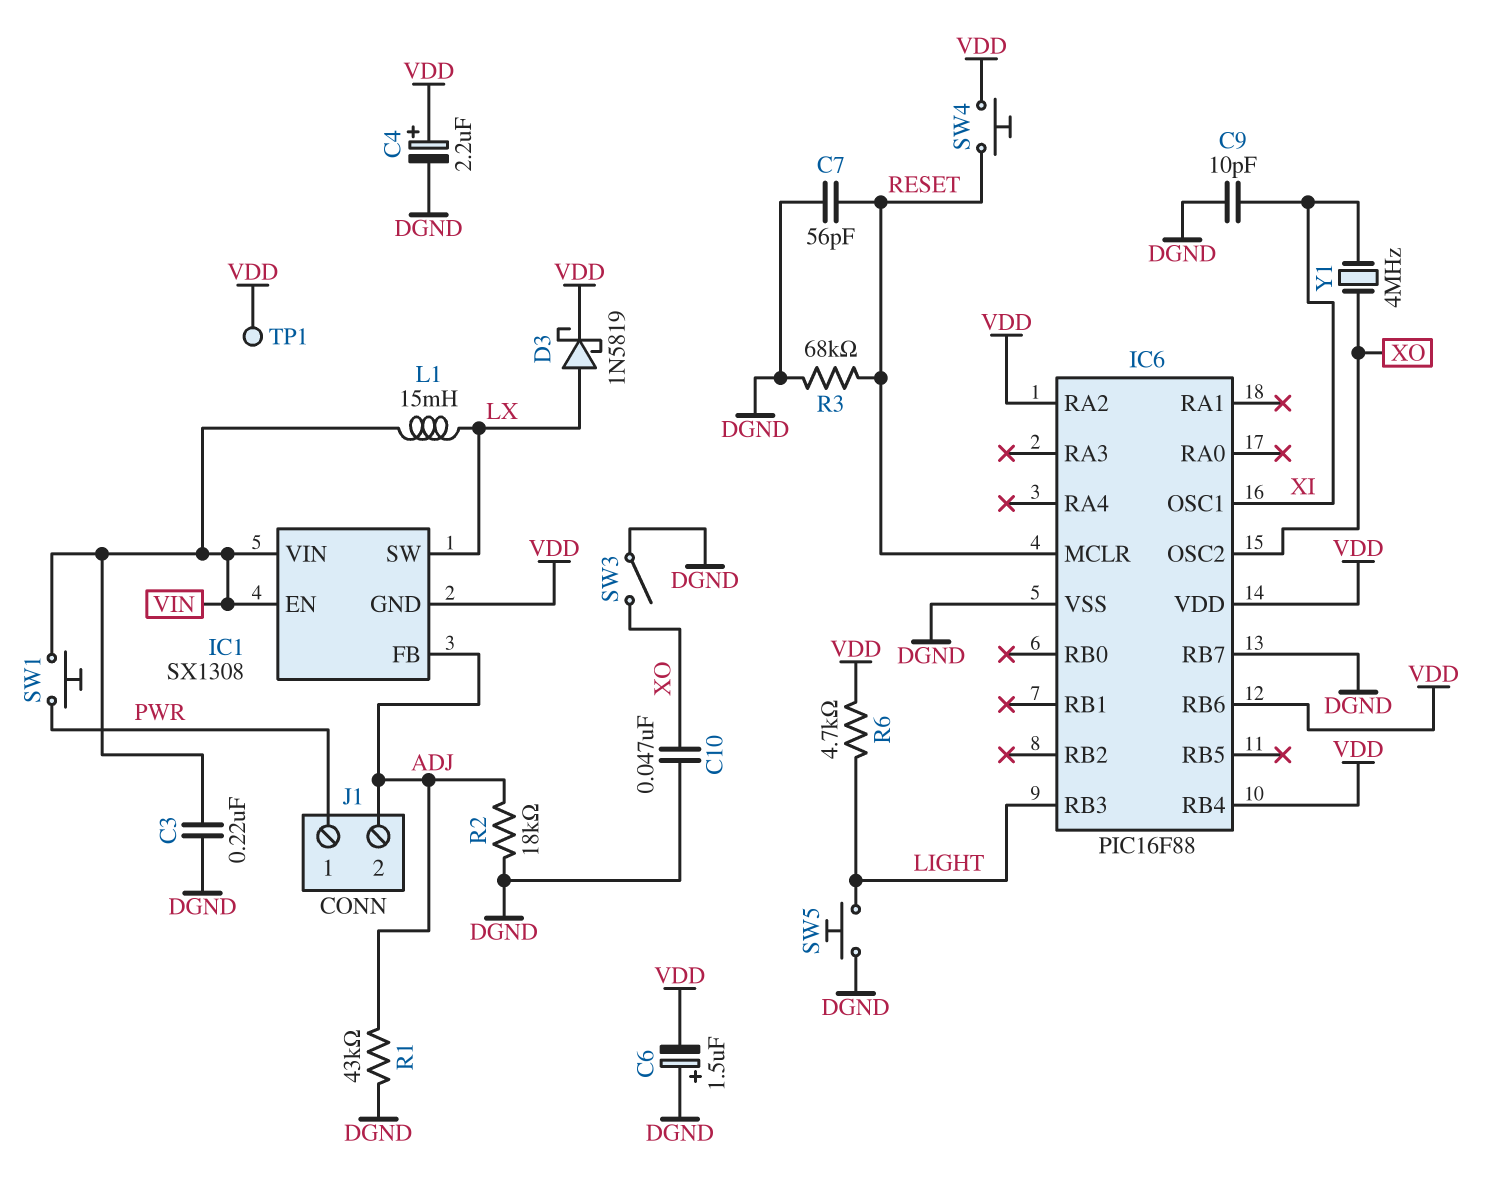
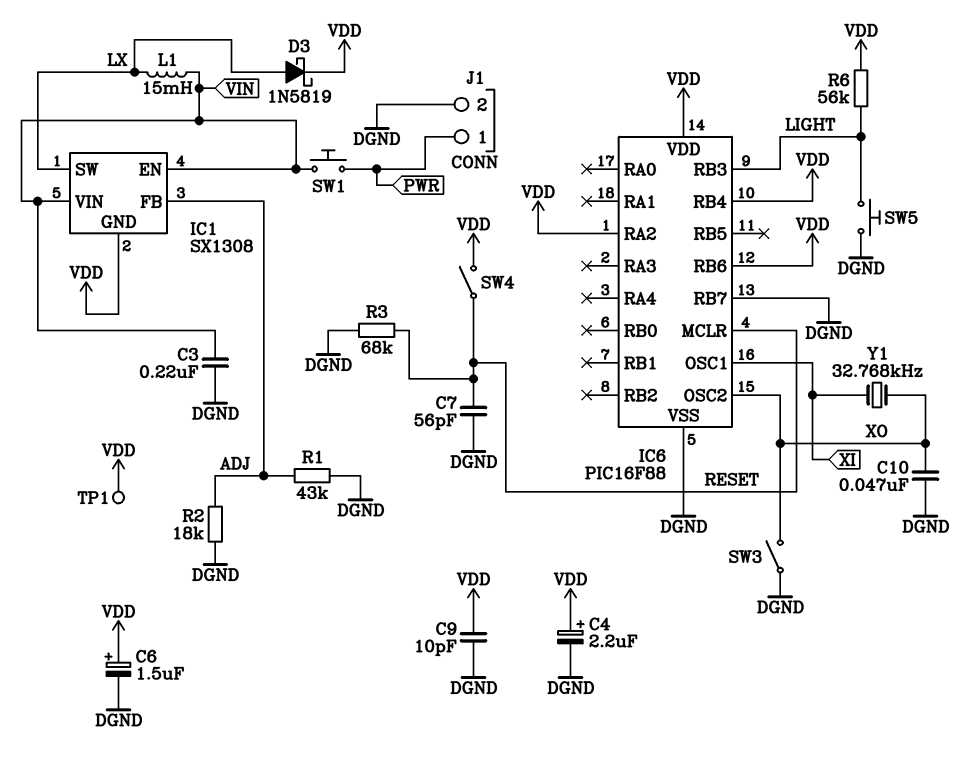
C6: 1.5uF (plus DGND, minus VDD) -> 1.5uF (plus VDD, minus DGND)
C9: 10pF (DGND, XI) -> 10pF (DGND, VDD)
J1 pin 2: ADJ -> DGND
R6: 4.7k (LIGHT, VDD) -> 56k (LIGHT, VDD)
SW4: button (RESET, VDD) -> switch (RESET, VDD)
Y1: 4MHz (XI, XO) -> 32.768kHz (XI, XO)

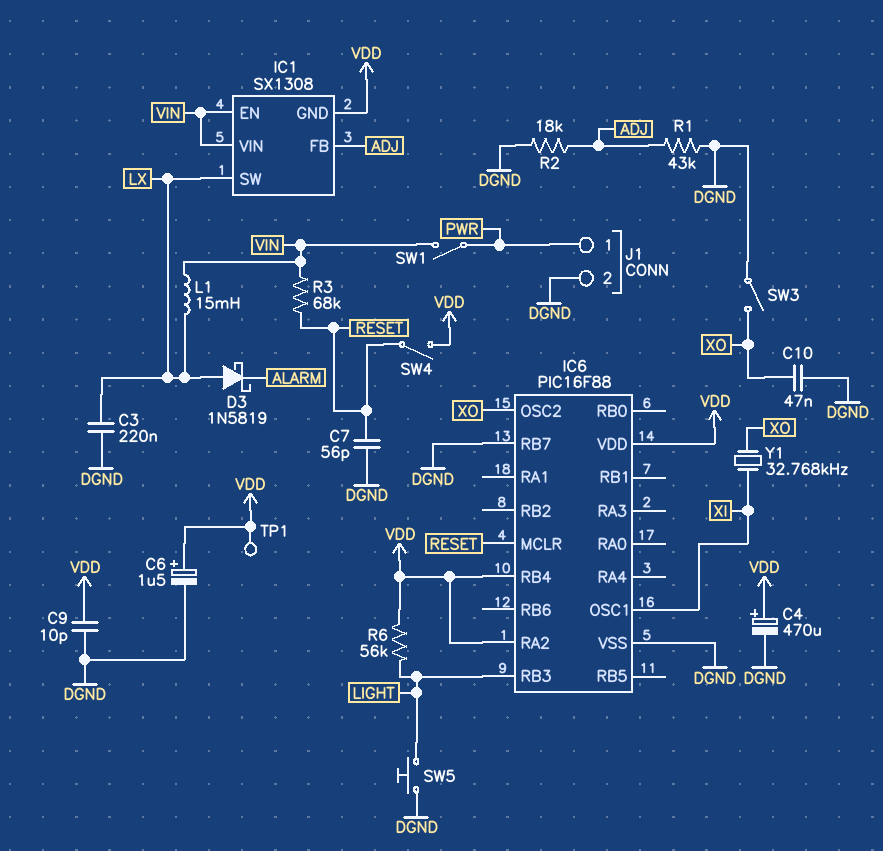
C3: 220nF (DGND, VIN) -> 220nF (DGND, LX)
C4: 2.2uF (plus VDD, minus DGND) -> 470uF (plus VDD, minus DGND)
D3: schottky 1N5819 (A LX, K VDD) -> schottky 1N5819 (A LX, K ALARM)
IC6 pin RB6: VDD -> none
R3: 68k (DGND, RESET) -> 68k (RESET, VIN)
SW1: button (PWR, VIN) -> switch (PWR, VIN)

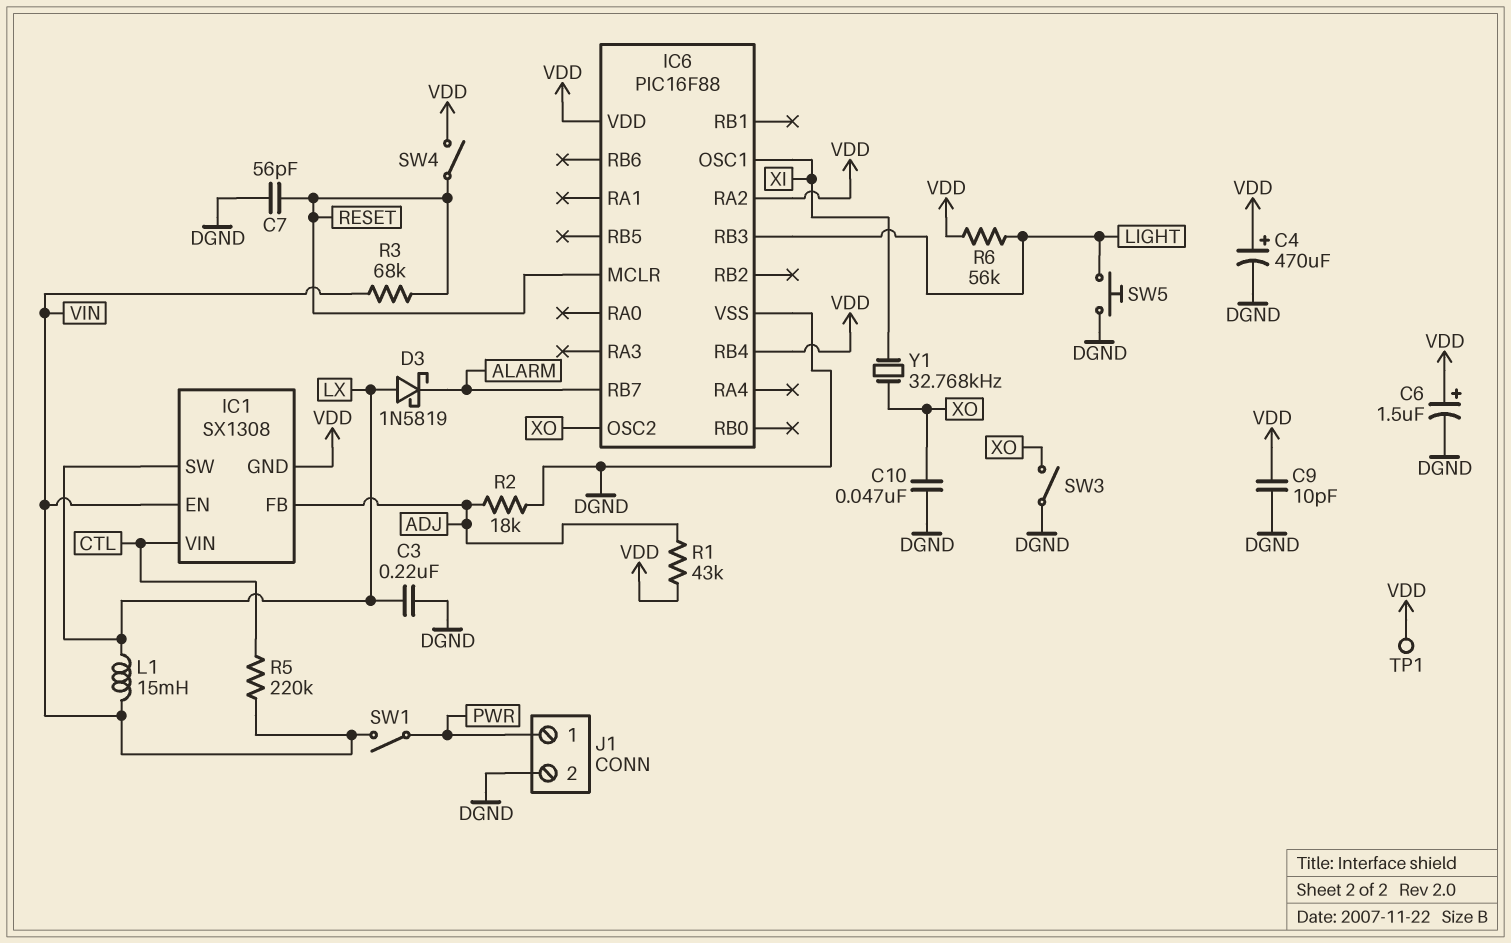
IC1 pin VIN: VIN -> CTL
IC6 pin RB7: DGND -> ALARM
R1: 43k (ADJ, DGND) -> 43k (ADJ, VDD)
R5: none -> 220k (CTL, VIN)

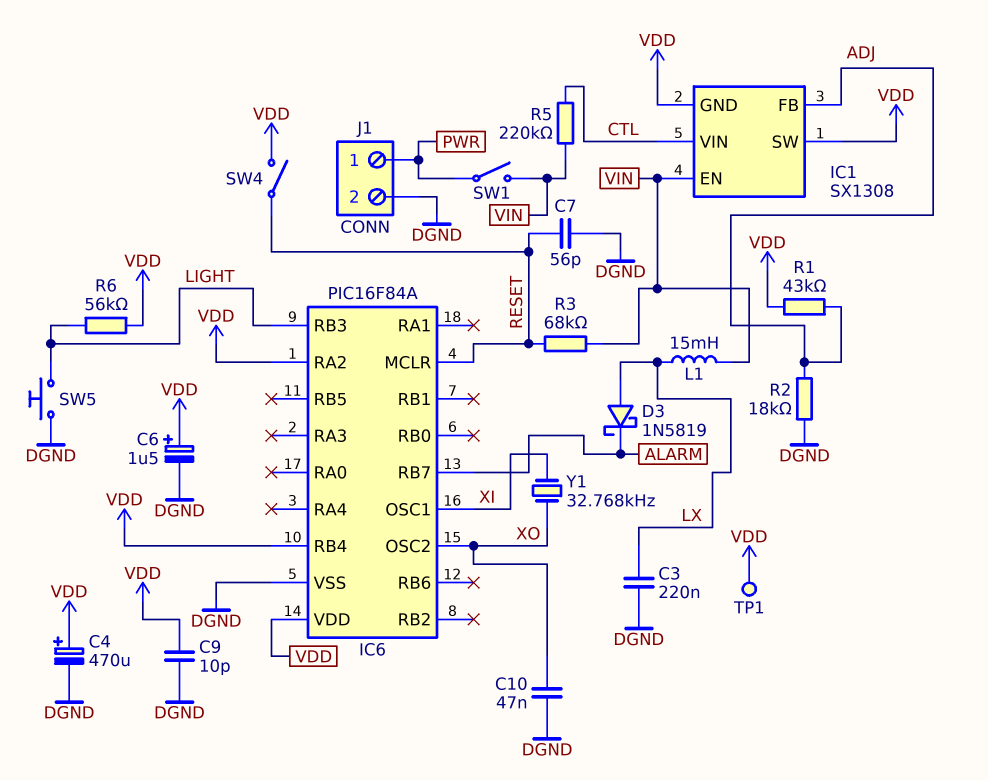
IC1 pin SW: LX -> VDD
IC6: PIC16F88 -> PIC16F84A
SW3: switch (DGND, XO) -> none

